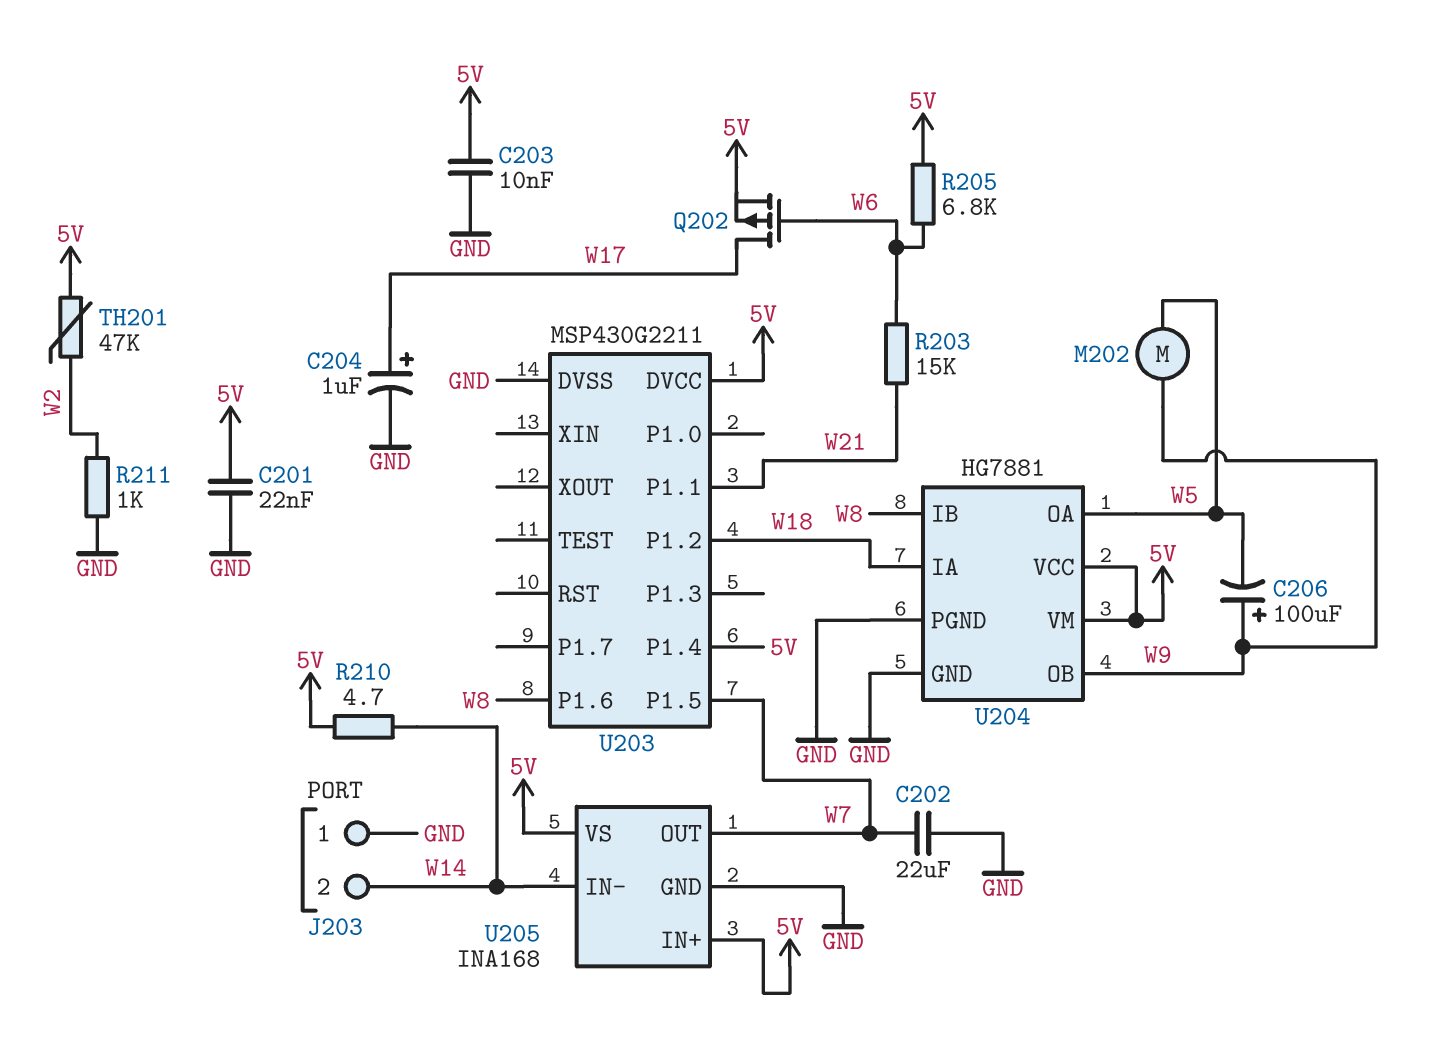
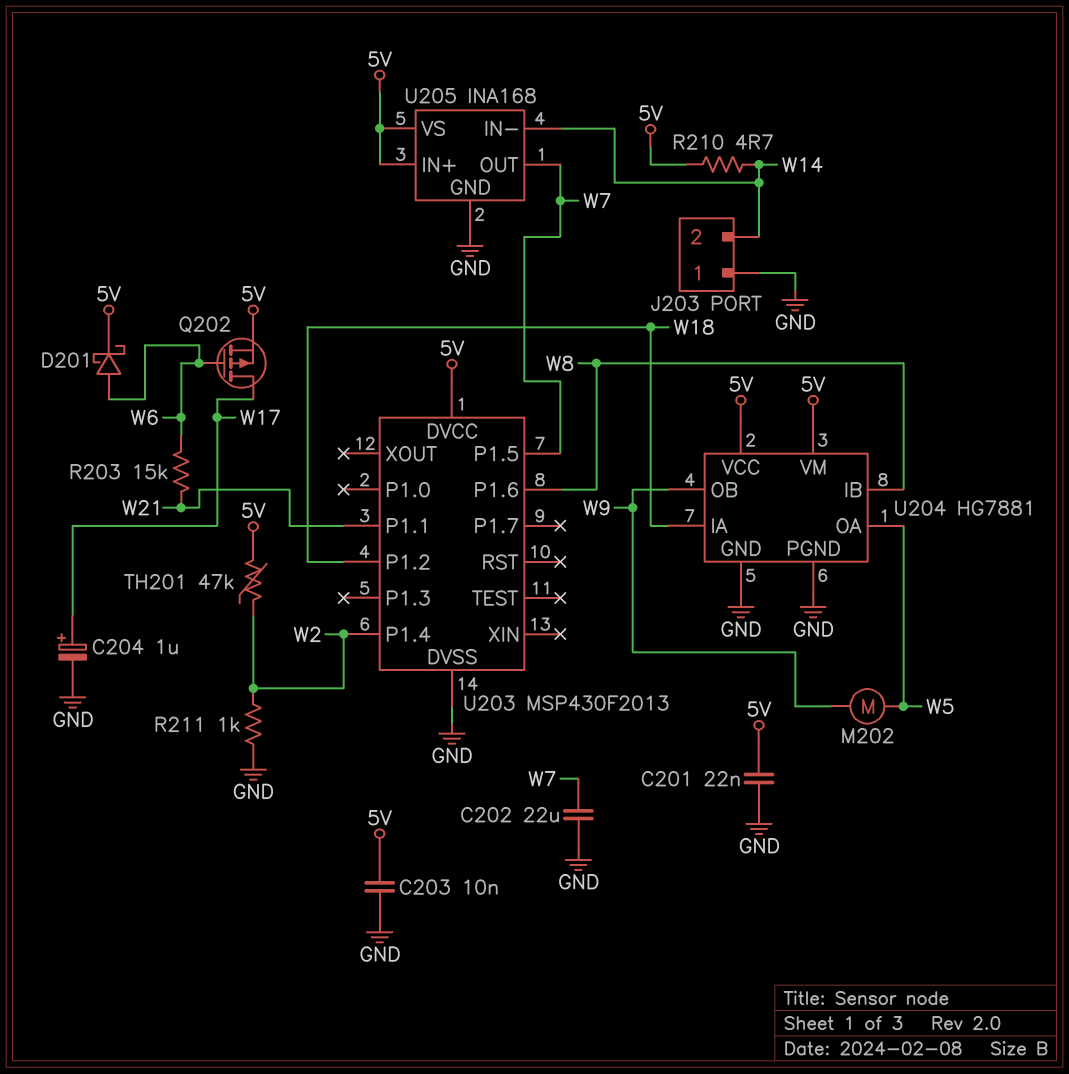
C206: 100uF (plus W9, minus W5) -> none
D201: none -> schottky (A W6, K 5V)
R205: 6.8k (5V, W6) -> none
U203: MSP430G2211 -> MSP430F2013
U203 pin P1.4: 5V -> W2

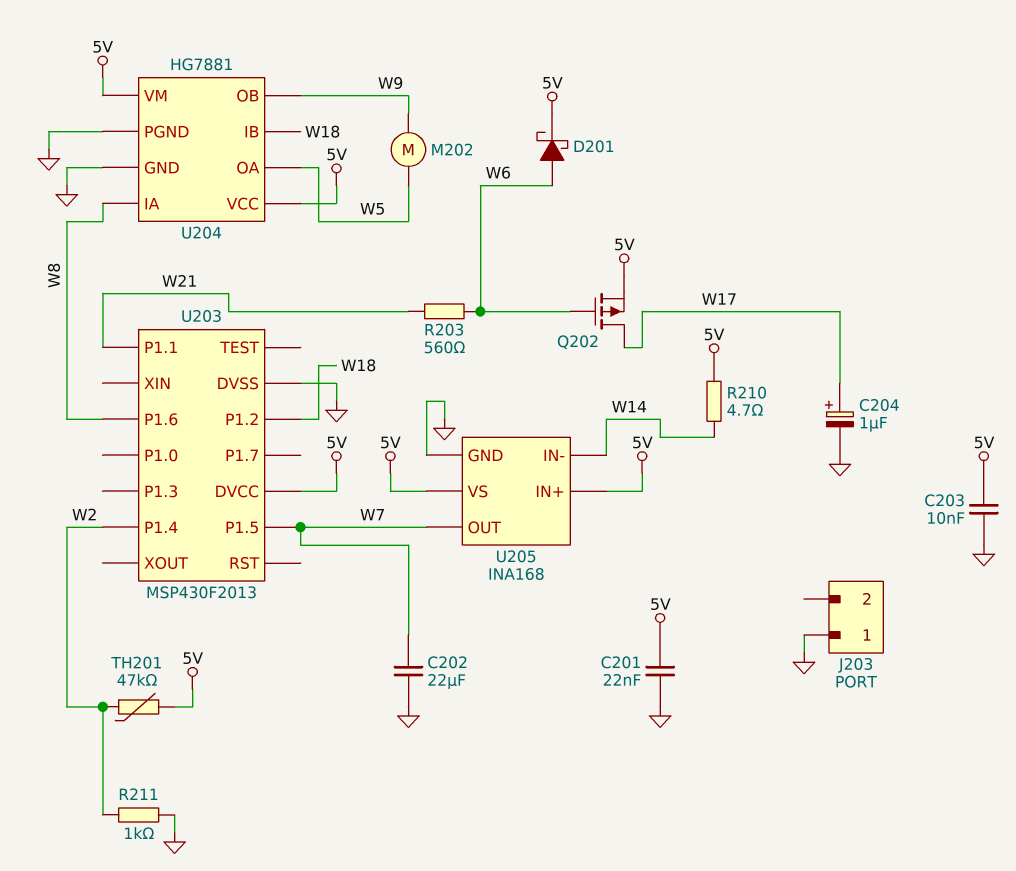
J203 pin 2: W14 -> none
R203: 15k (W6, W21) -> 560 (W6, W21)
U204 pin IA: W18 -> W8
U204 pin IB: W8 -> W18

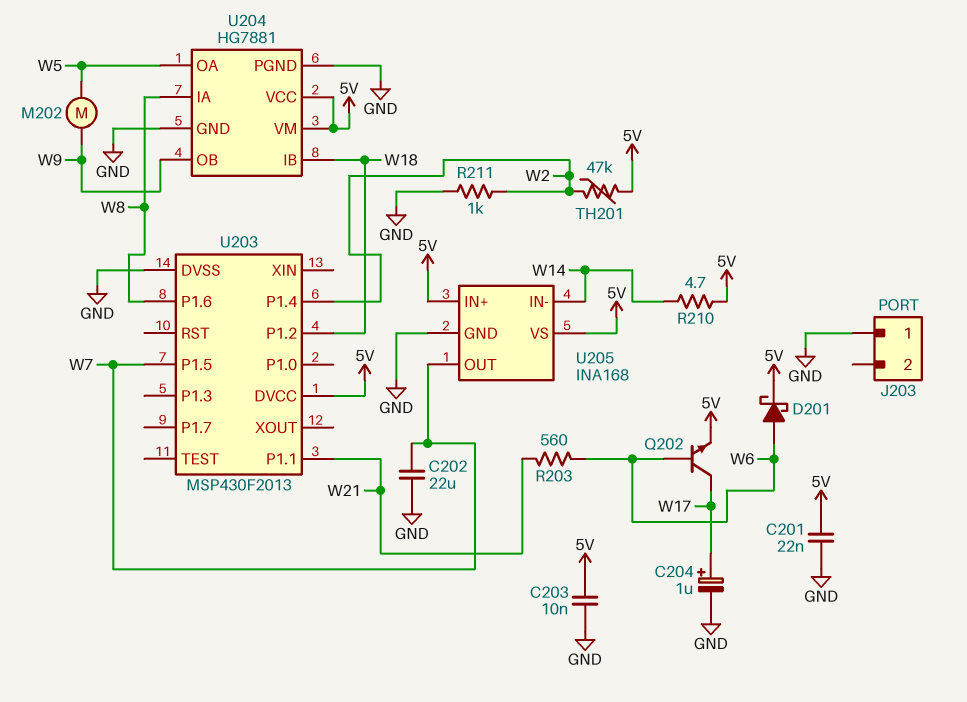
Q202: PMOS (G W6, D W17, S 5V) -> NPN (B W6, C W17, E 5V)

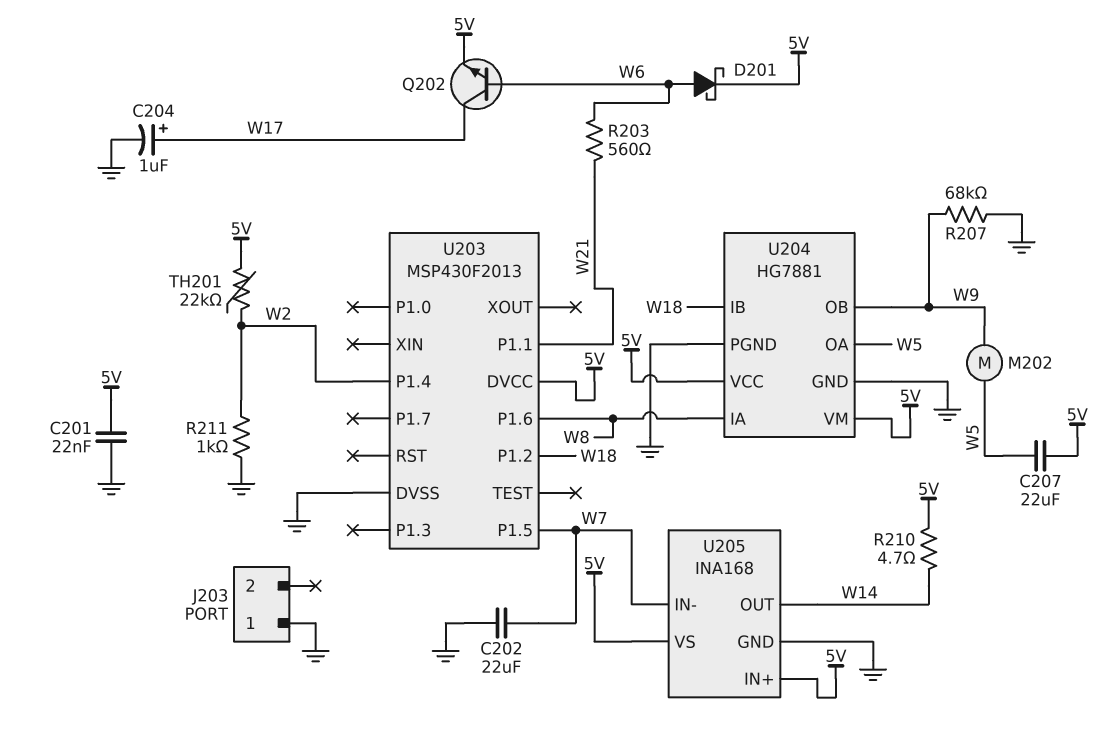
C203: 10nF (5V, GND) -> none
C207: none -> 22uF (5V, W5)
R207: none -> 68k (GND, W9)
TH201: 47k (5V, W2) -> 22k (5V, W2)
U205 pin IN-: W14 -> W7
U205 pin OUT: W7 -> W14

